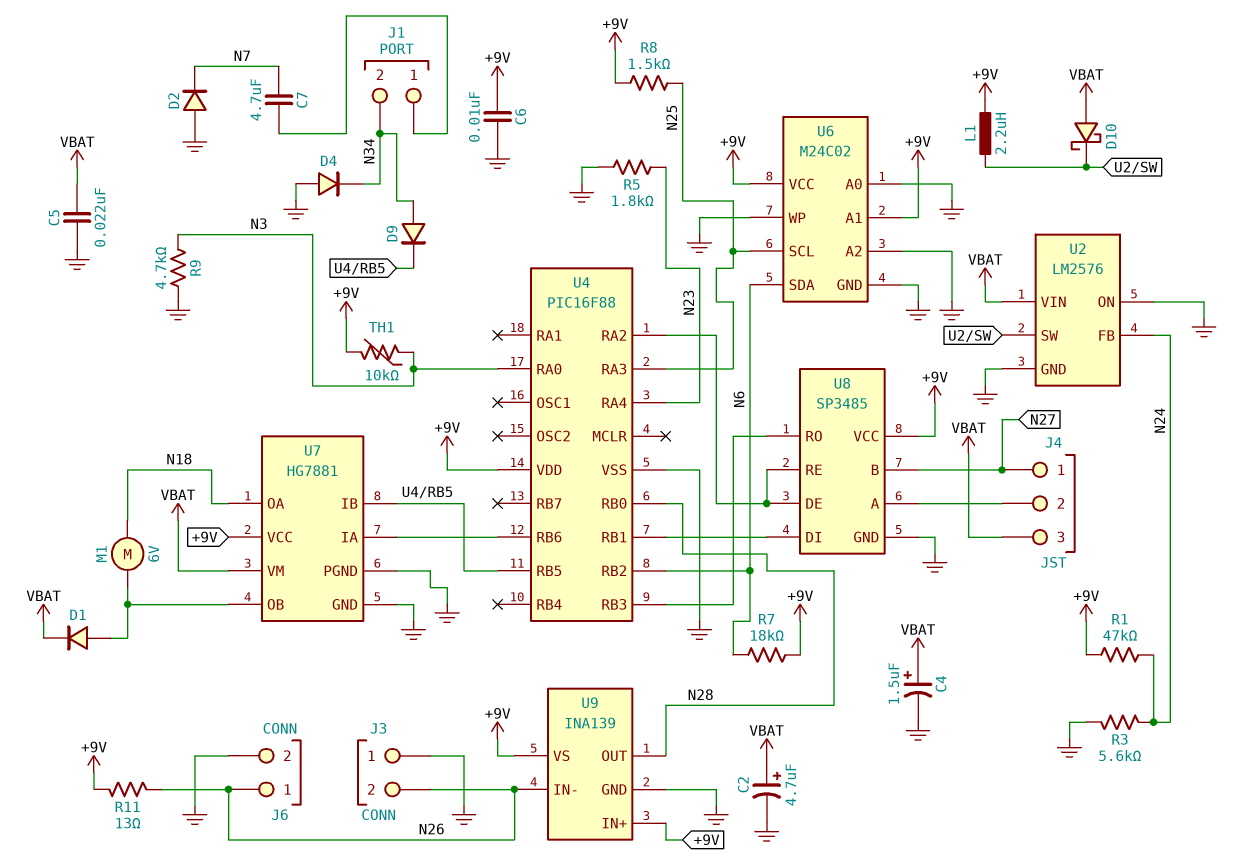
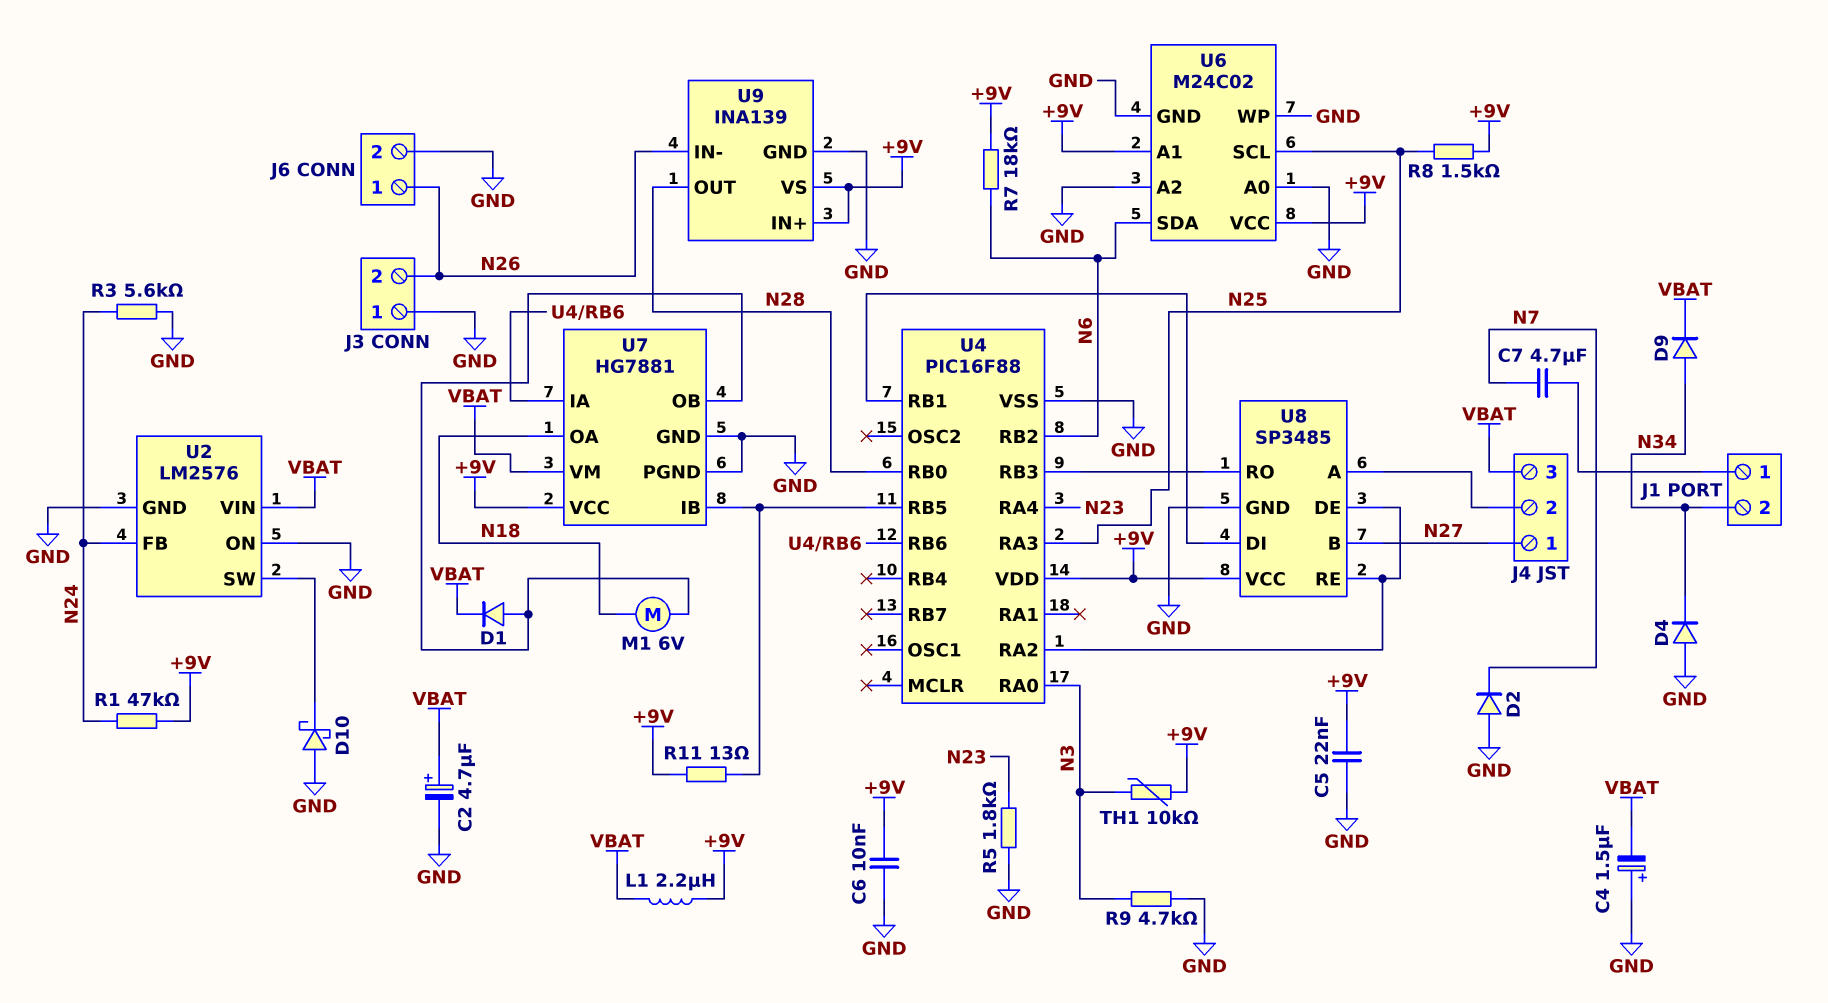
C4: 1.5uF (plus VBAT, minus GND) -> 1.5uF (plus GND, minus VBAT)
C5: 22nF (GND, VBAT) -> 22nF (+9V, GND)
D9: diode (A N34, K U4/RB5) -> diode (A N34, K VBAT)
D10: schottky (A VBAT, K U2/SW) -> schottky (A GND, K U2/SW)
L1: 2.2uH (+9V, U2/SW) -> 2.2uH (+9V, VBAT)
R11: 13 (+9V, N26) -> 13 (+9V, U4/RB5)

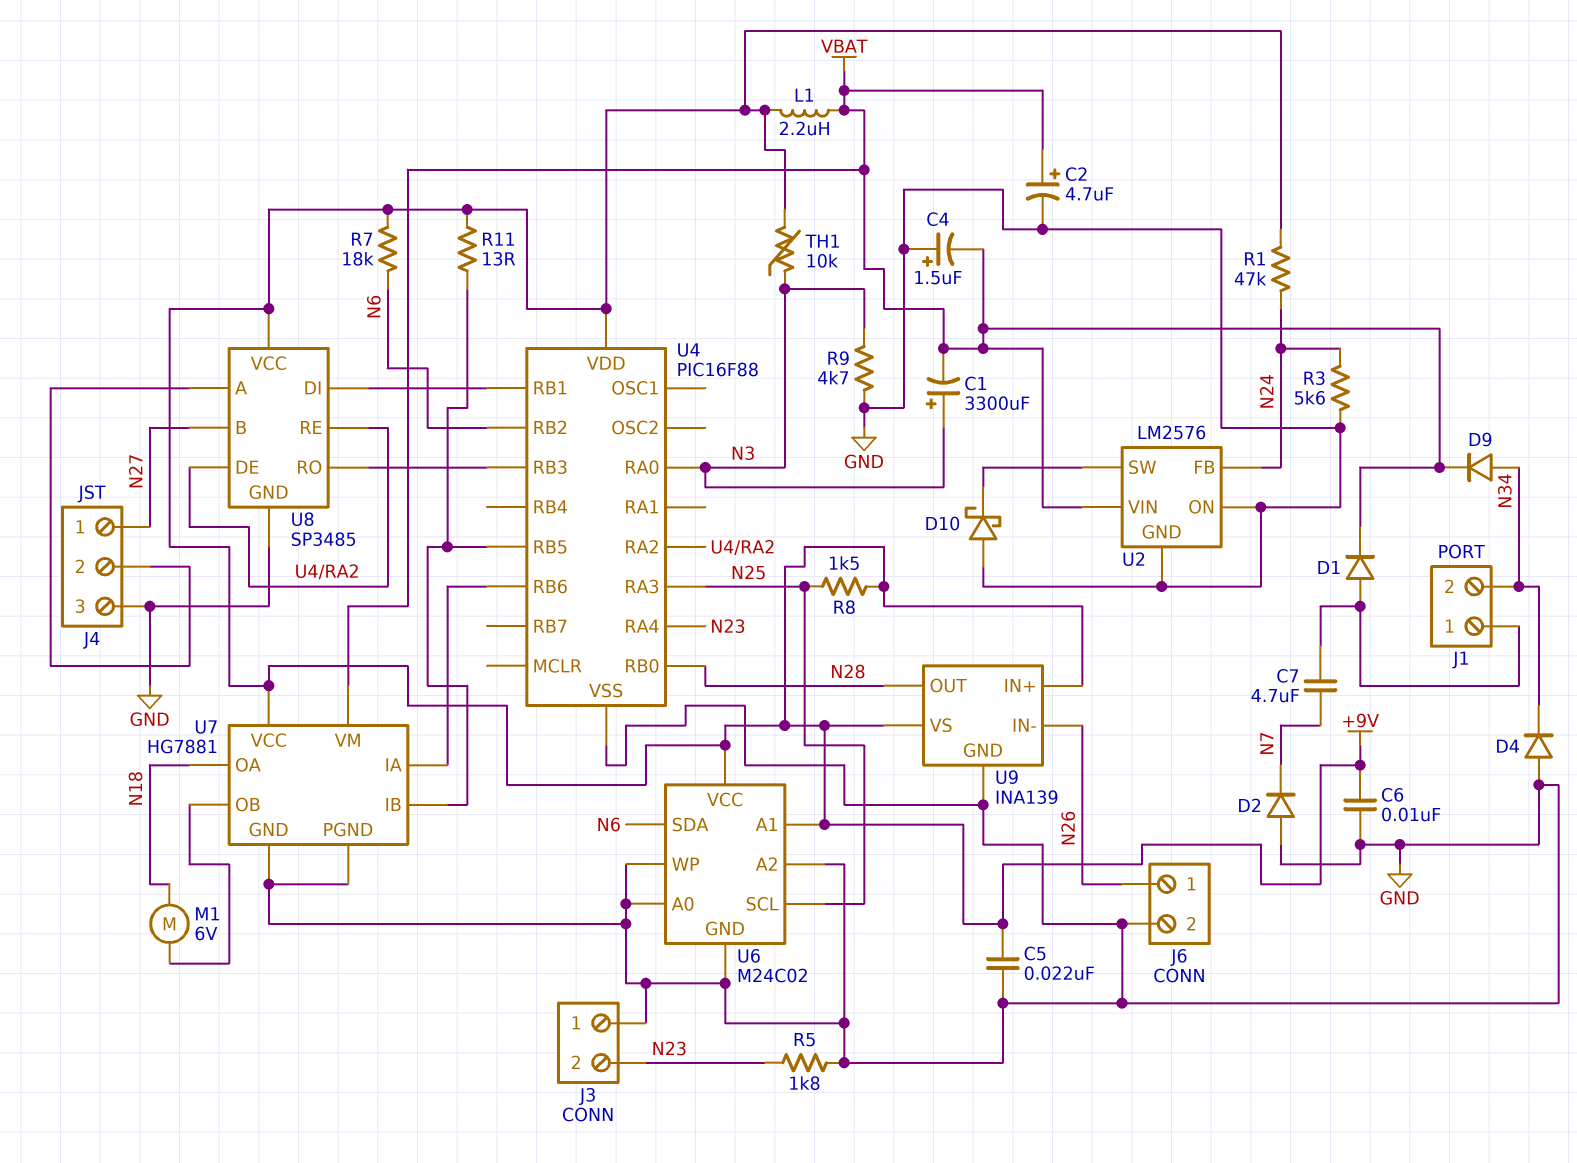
C1: none -> 3300uF (plus N3, minus VBAT)
D1: diode (A U7/OB, K VBAT) -> diode (A J1/1, K VBAT)
J3 pin 2: N26 -> N23
J4 pin 3: VBAT -> GND

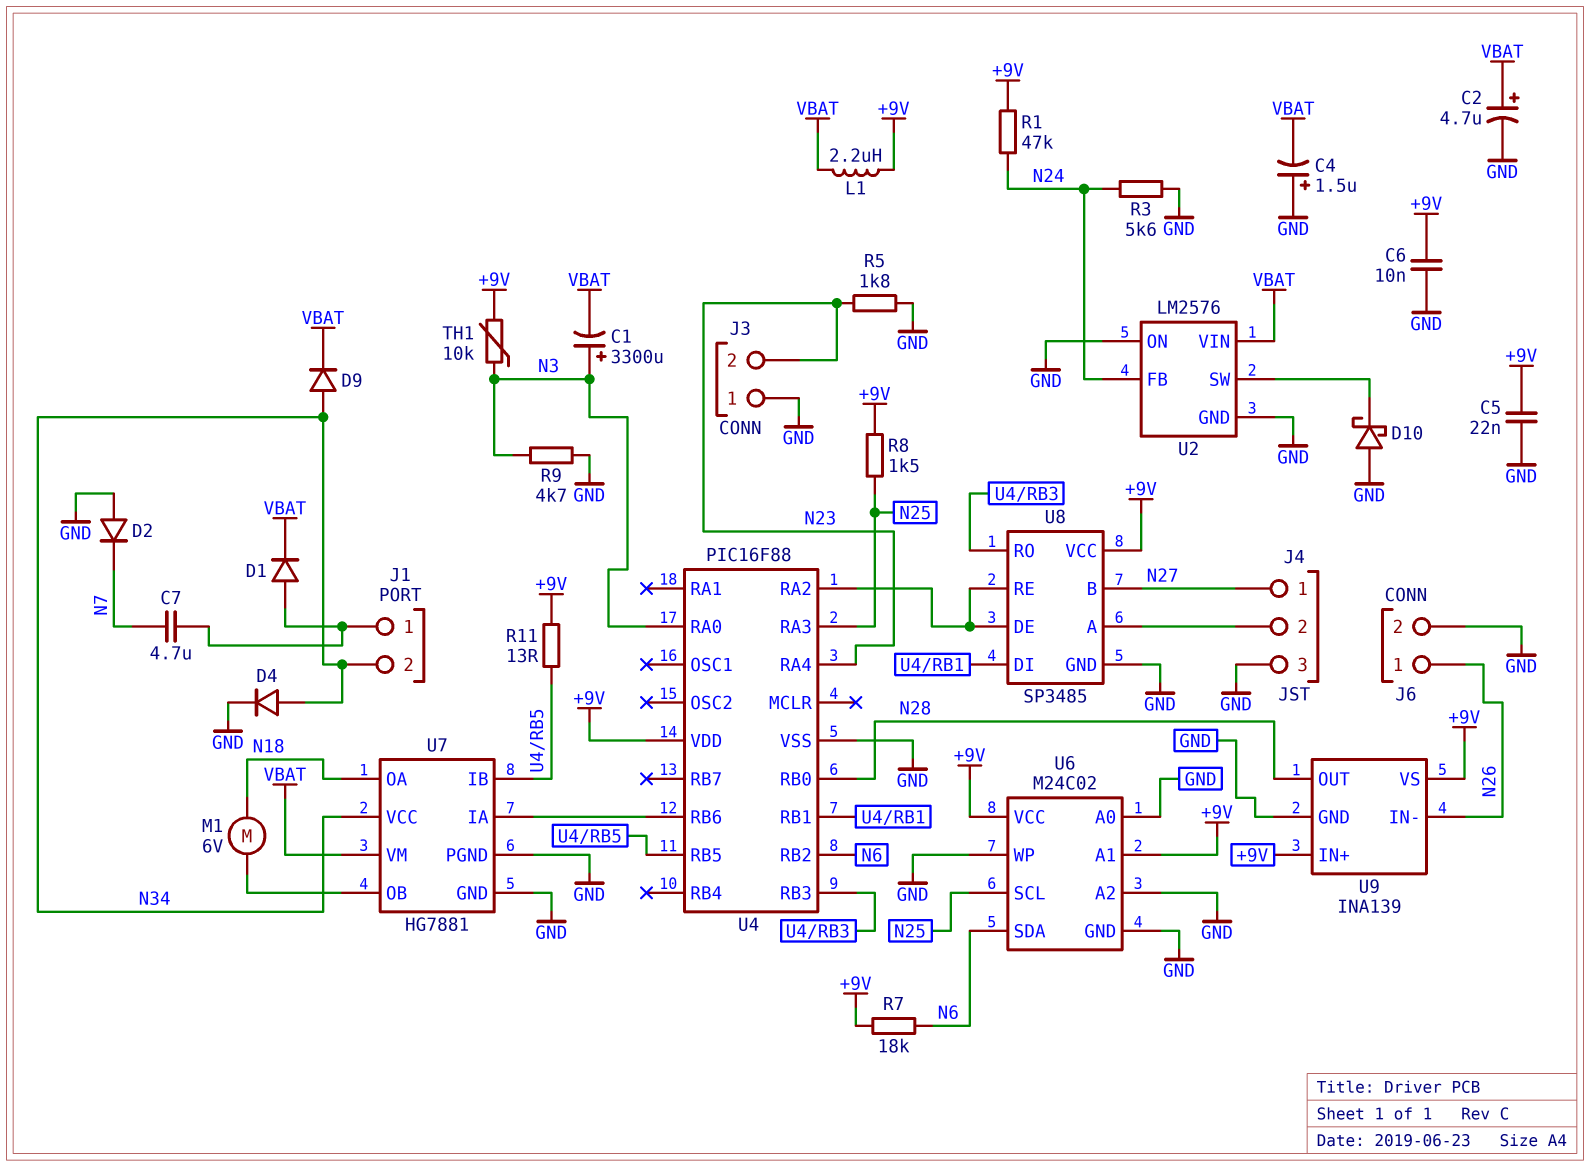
D4: diode (A GND, K N34) -> diode (A N34, K GND)
U7 pin VCC: +9V -> N34

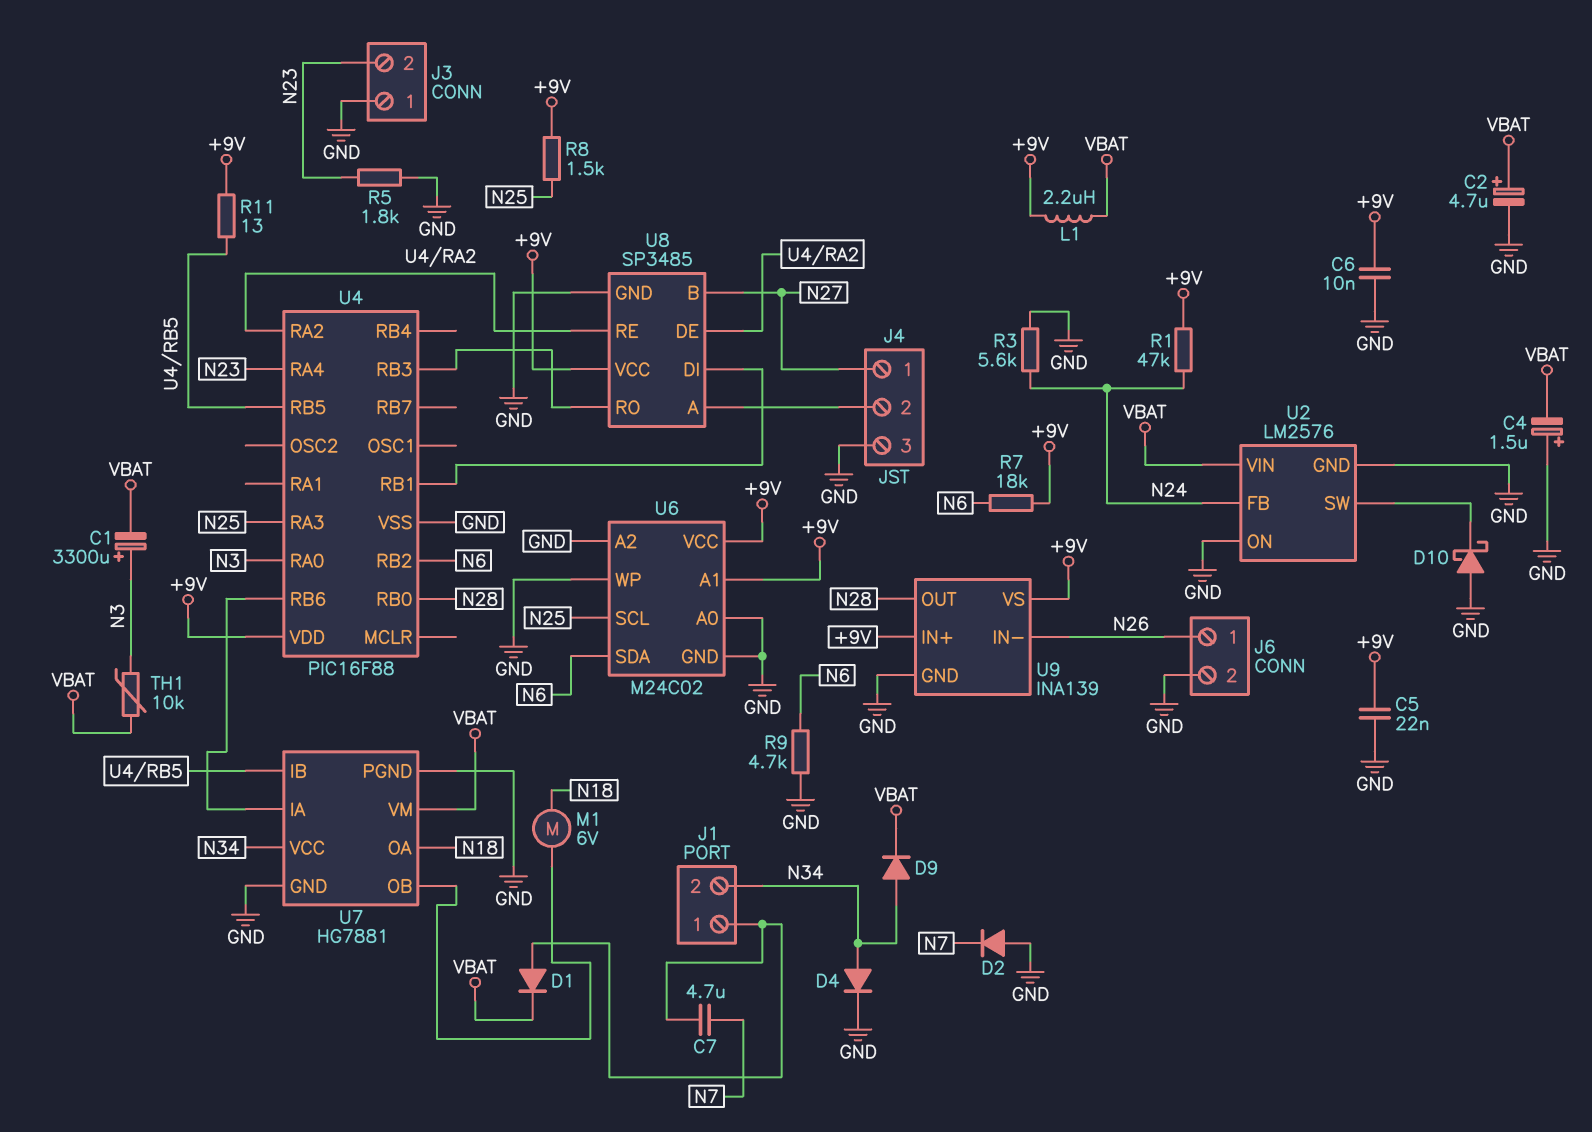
R9: 4.7k (GND, N3) -> 4.7k (GND, N6)
TH1: 10k (+9V, N3) -> 10k (N3, VBAT)

